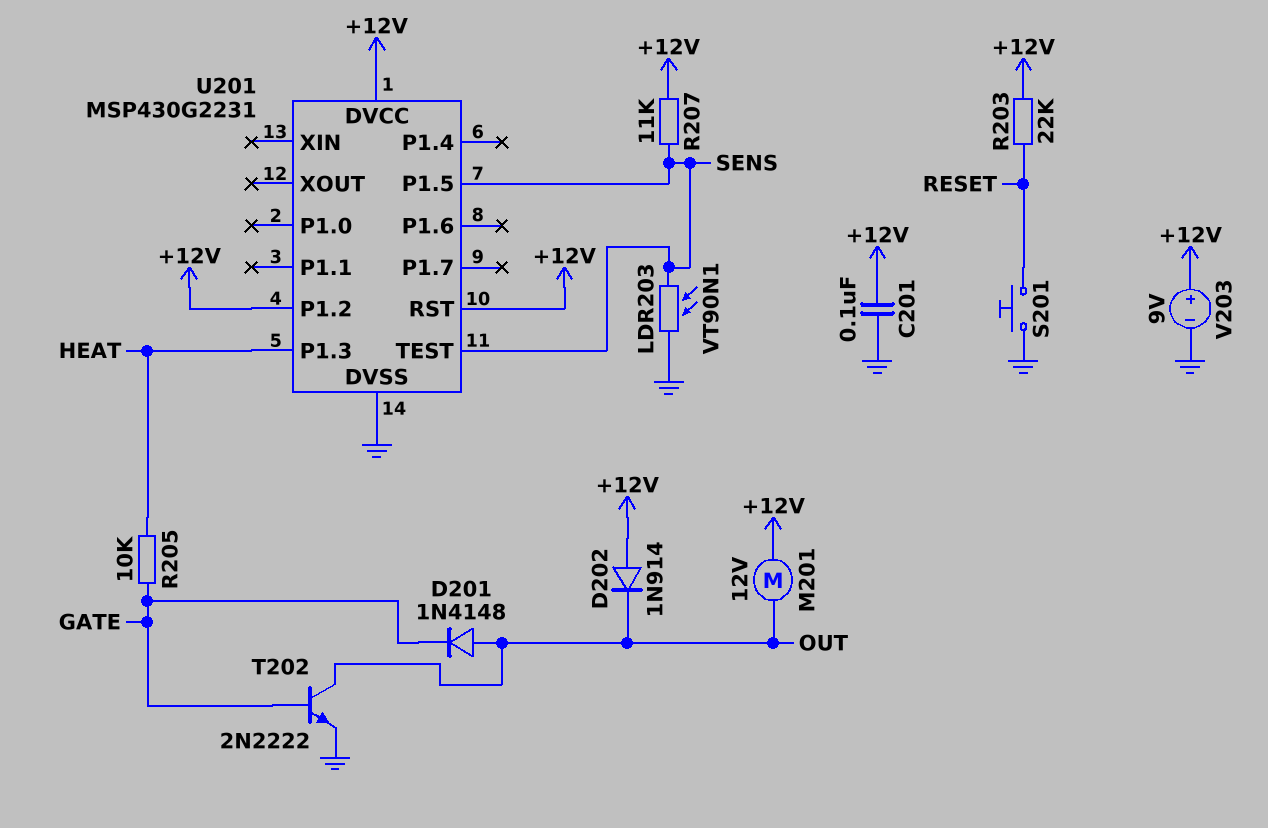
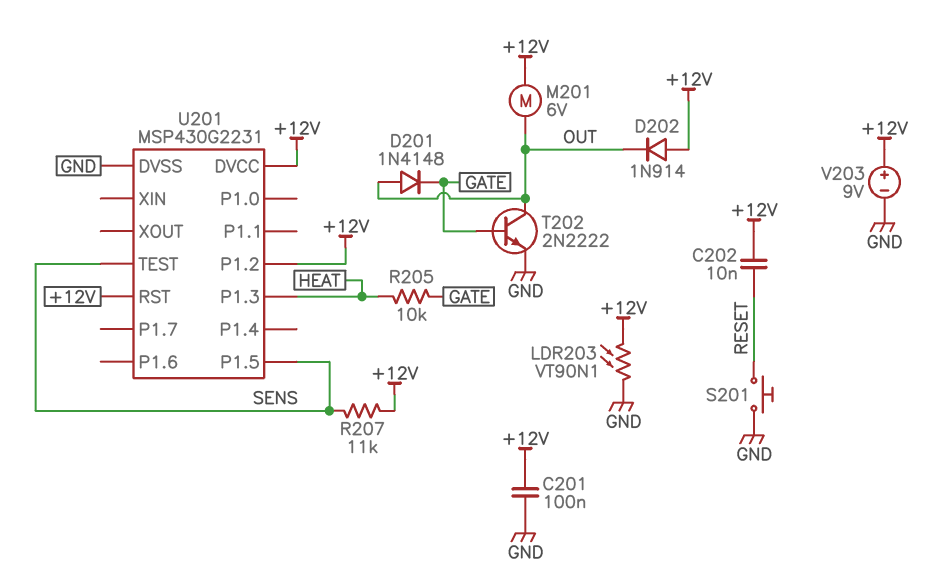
C202: none -> 10nF (+12V, RESET)
LDR203: VT90N1 (GND, SENS) -> VT90N1 (+12V, GND)
M201: motor 12V (+12V, OUT) -> motor 6V (+12V, OUT)
R203: 22k (+12V, RESET) -> none

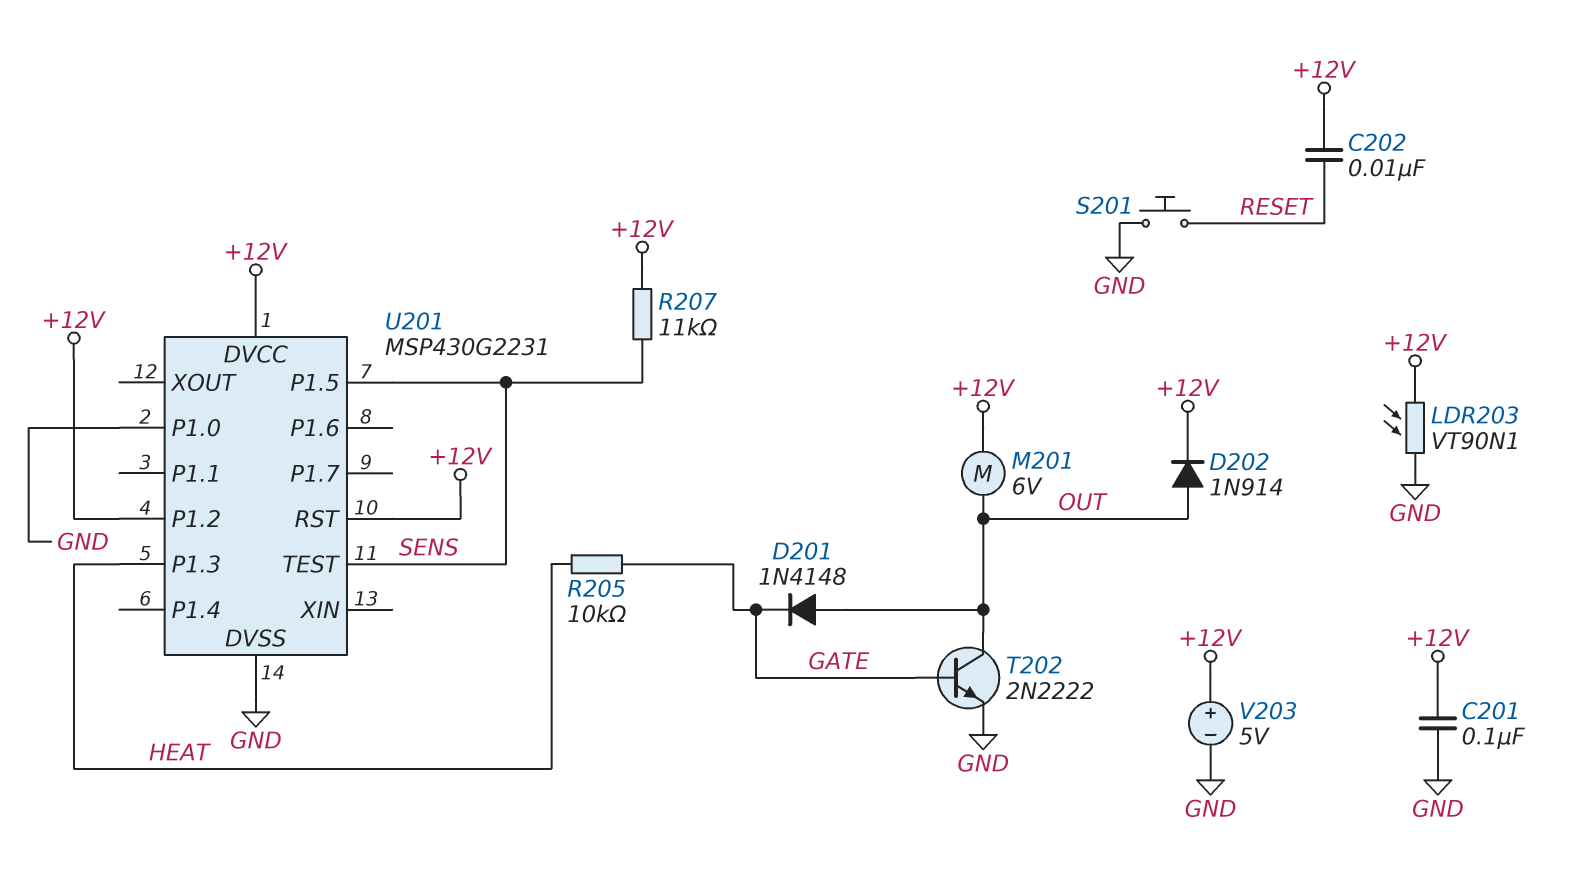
D202: diode 1N914 (A +12V, K OUT) -> diode 1N914 (A OUT, K +12V)
U201 pin P1.0: none -> GND
V203: 9V (plus +12V, minus GND) -> 5V (plus +12V, minus GND)

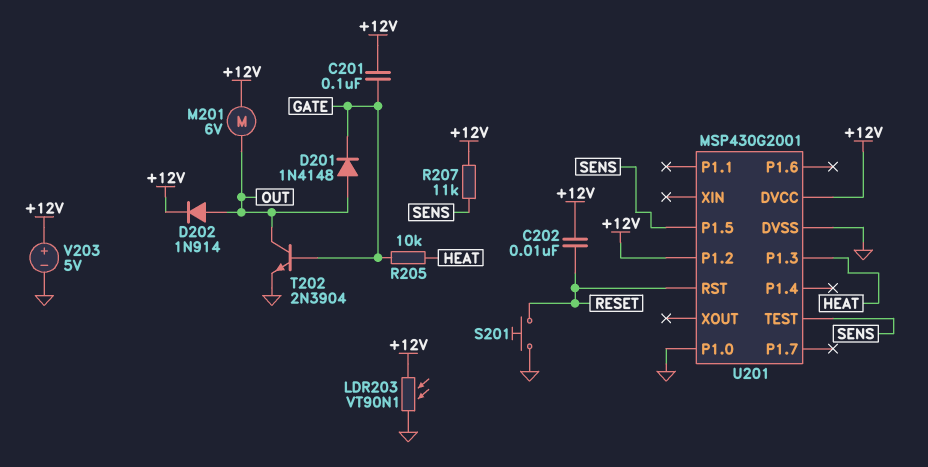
C201: 100nF (+12V, GND) -> 100nF (+12V, GATE)
T202: NPN 2N2222 (B GATE, C OUT, E GND) -> NPN 2N3904 (B GATE, C OUT, E GND)
U201: MSP430G2231 -> MSP430G2001
U201 pin RST: +12V -> RESET

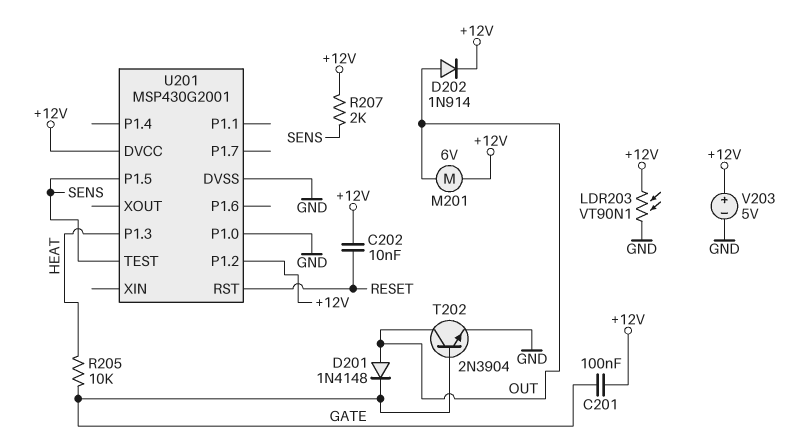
R207: 11k (+12V, SENS) -> 2k (+12V, SENS)
S201: button (GND, RESET) -> none

